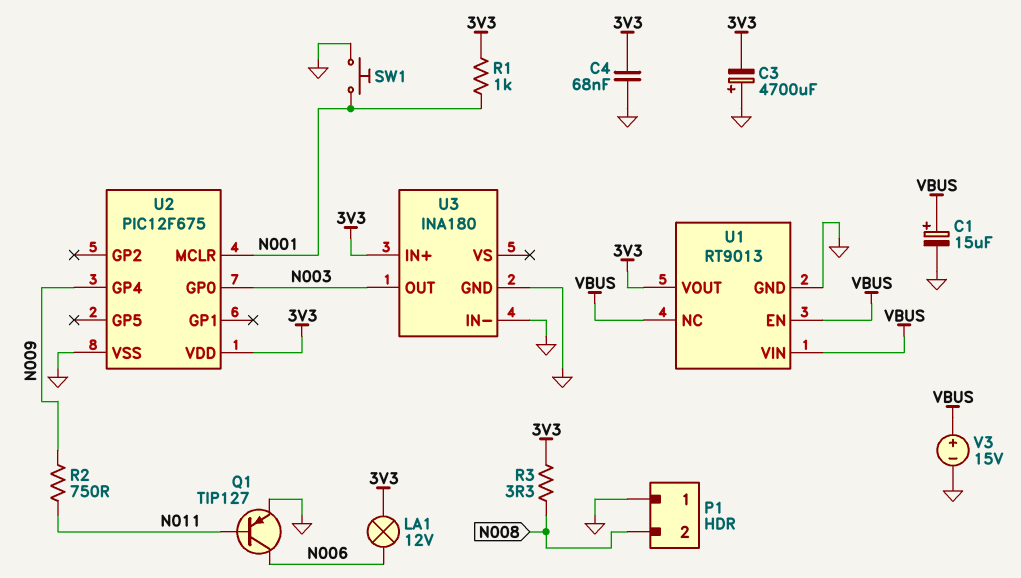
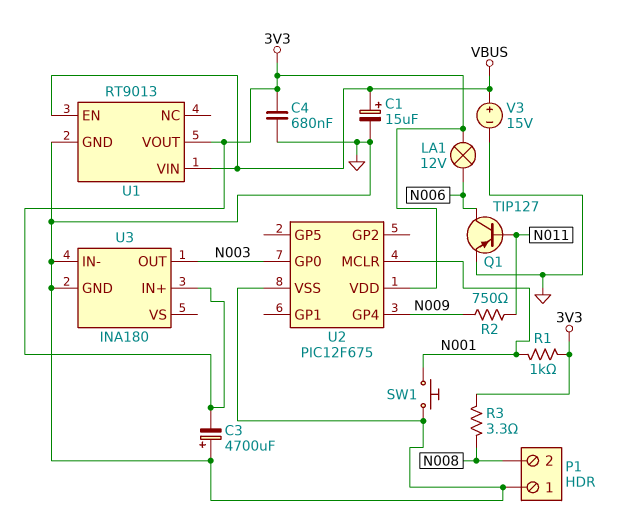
C4: 68nF (3V3, GND) -> 680nF (3V3, GND)
U1 pin NC: VBUS -> none

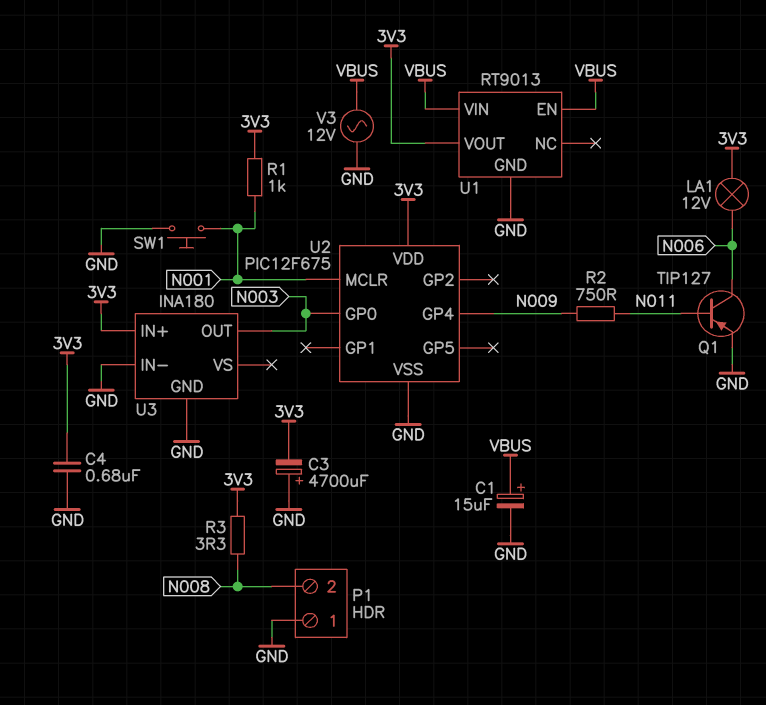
V3: 15V (plus VBUS, minus GND) -> AC 12V (GND, VBUS)

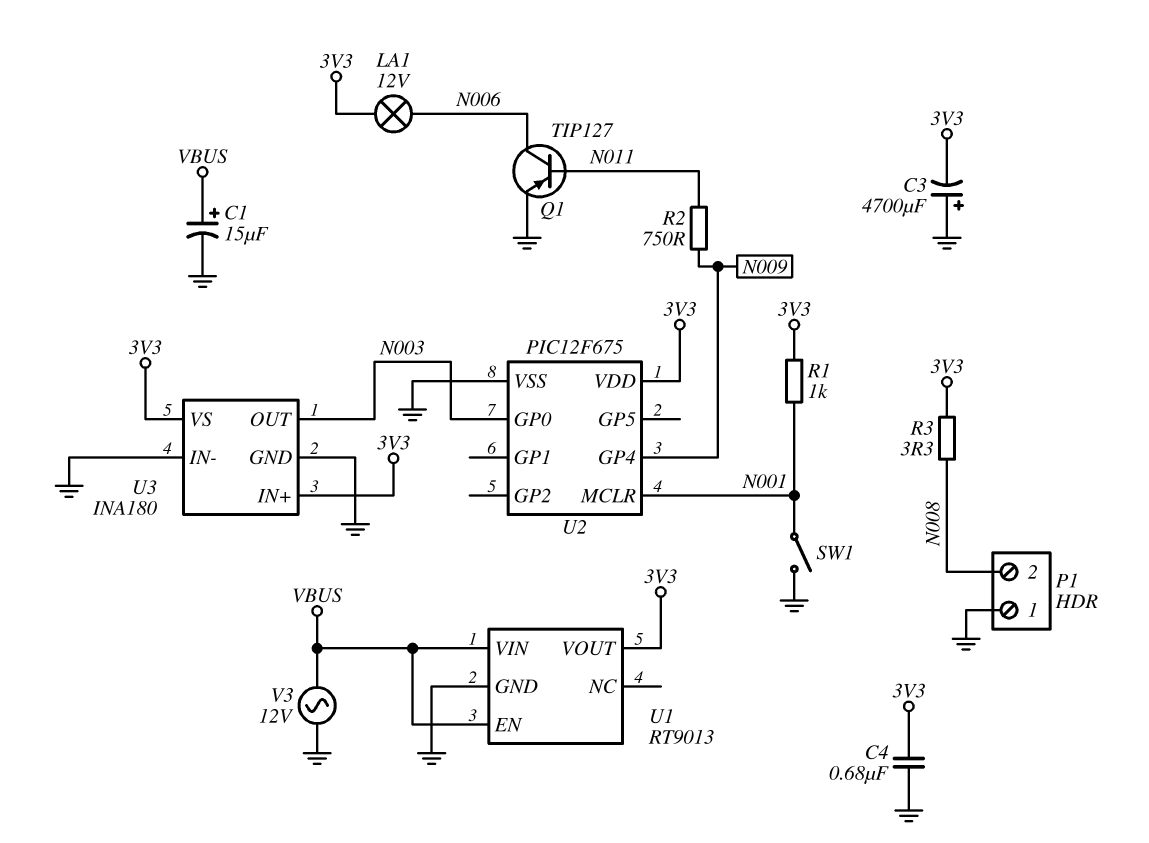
SW1: button (GND, N001) -> switch (GND, N001)
U3 pin VS: none -> 3V3

